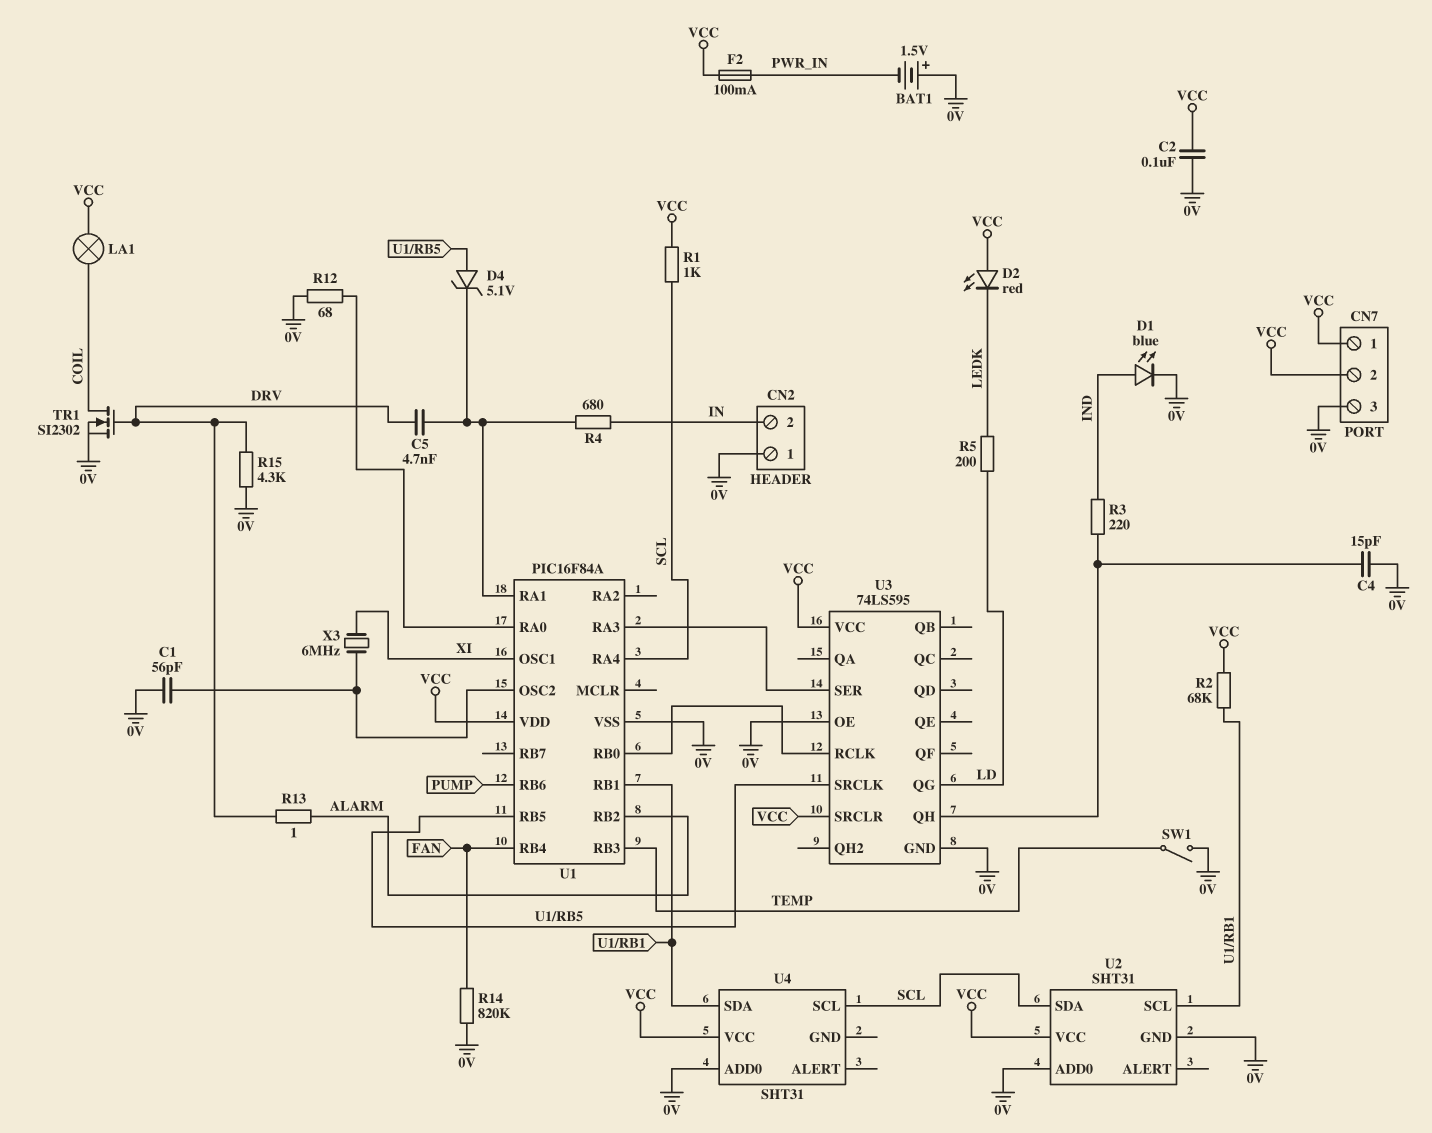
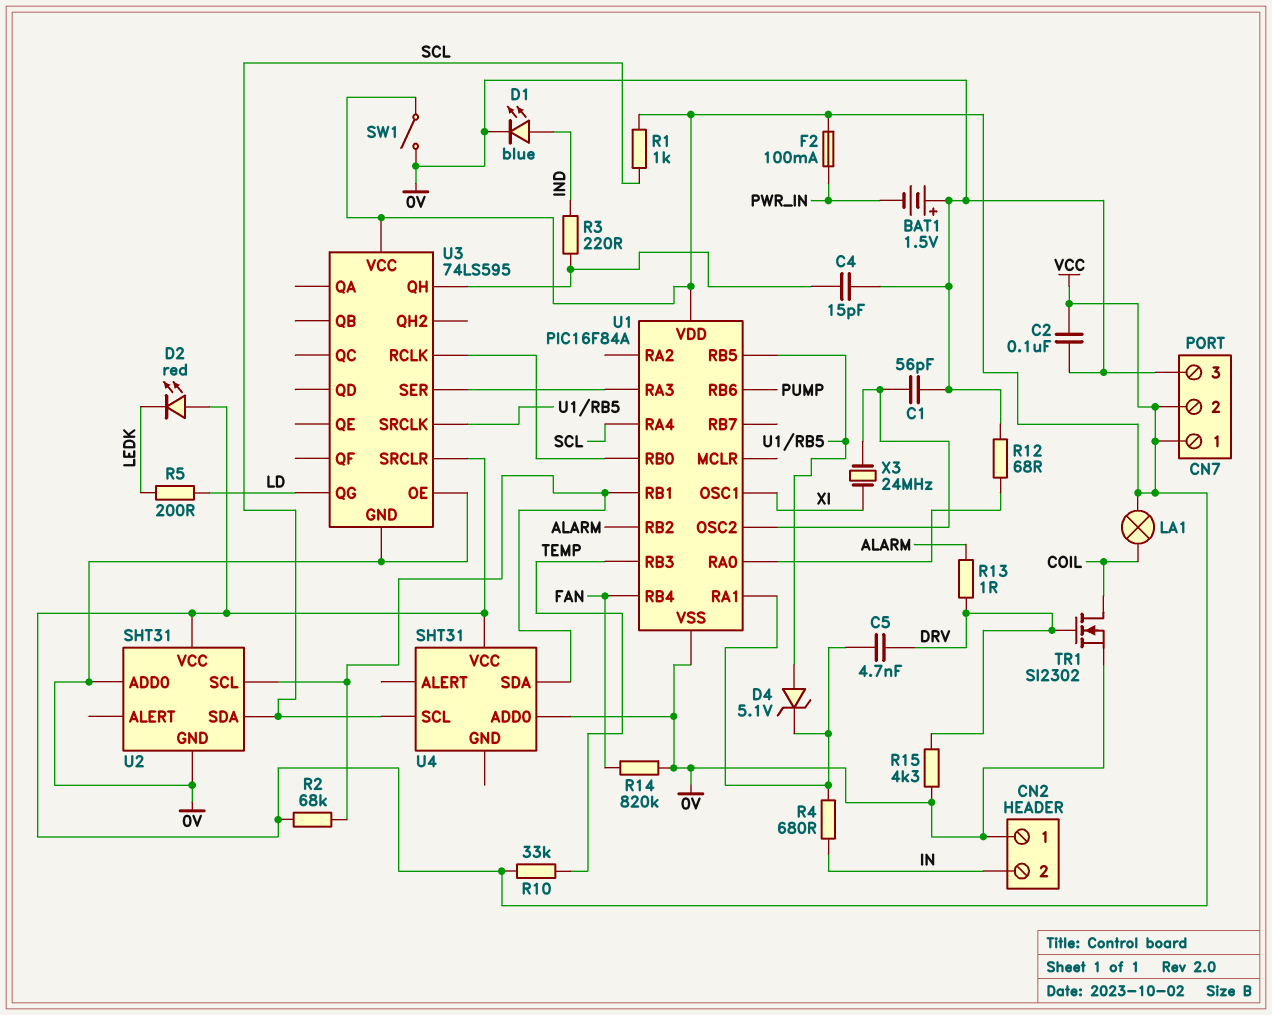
R10: none -> 33k (TEMP, VCC)
SW1: switch (0V, TEMP) -> switch (0V, VCC)
X3: 6MHz (U1/OSC2, XI) -> 24MHz (U1/OSC2, XI)

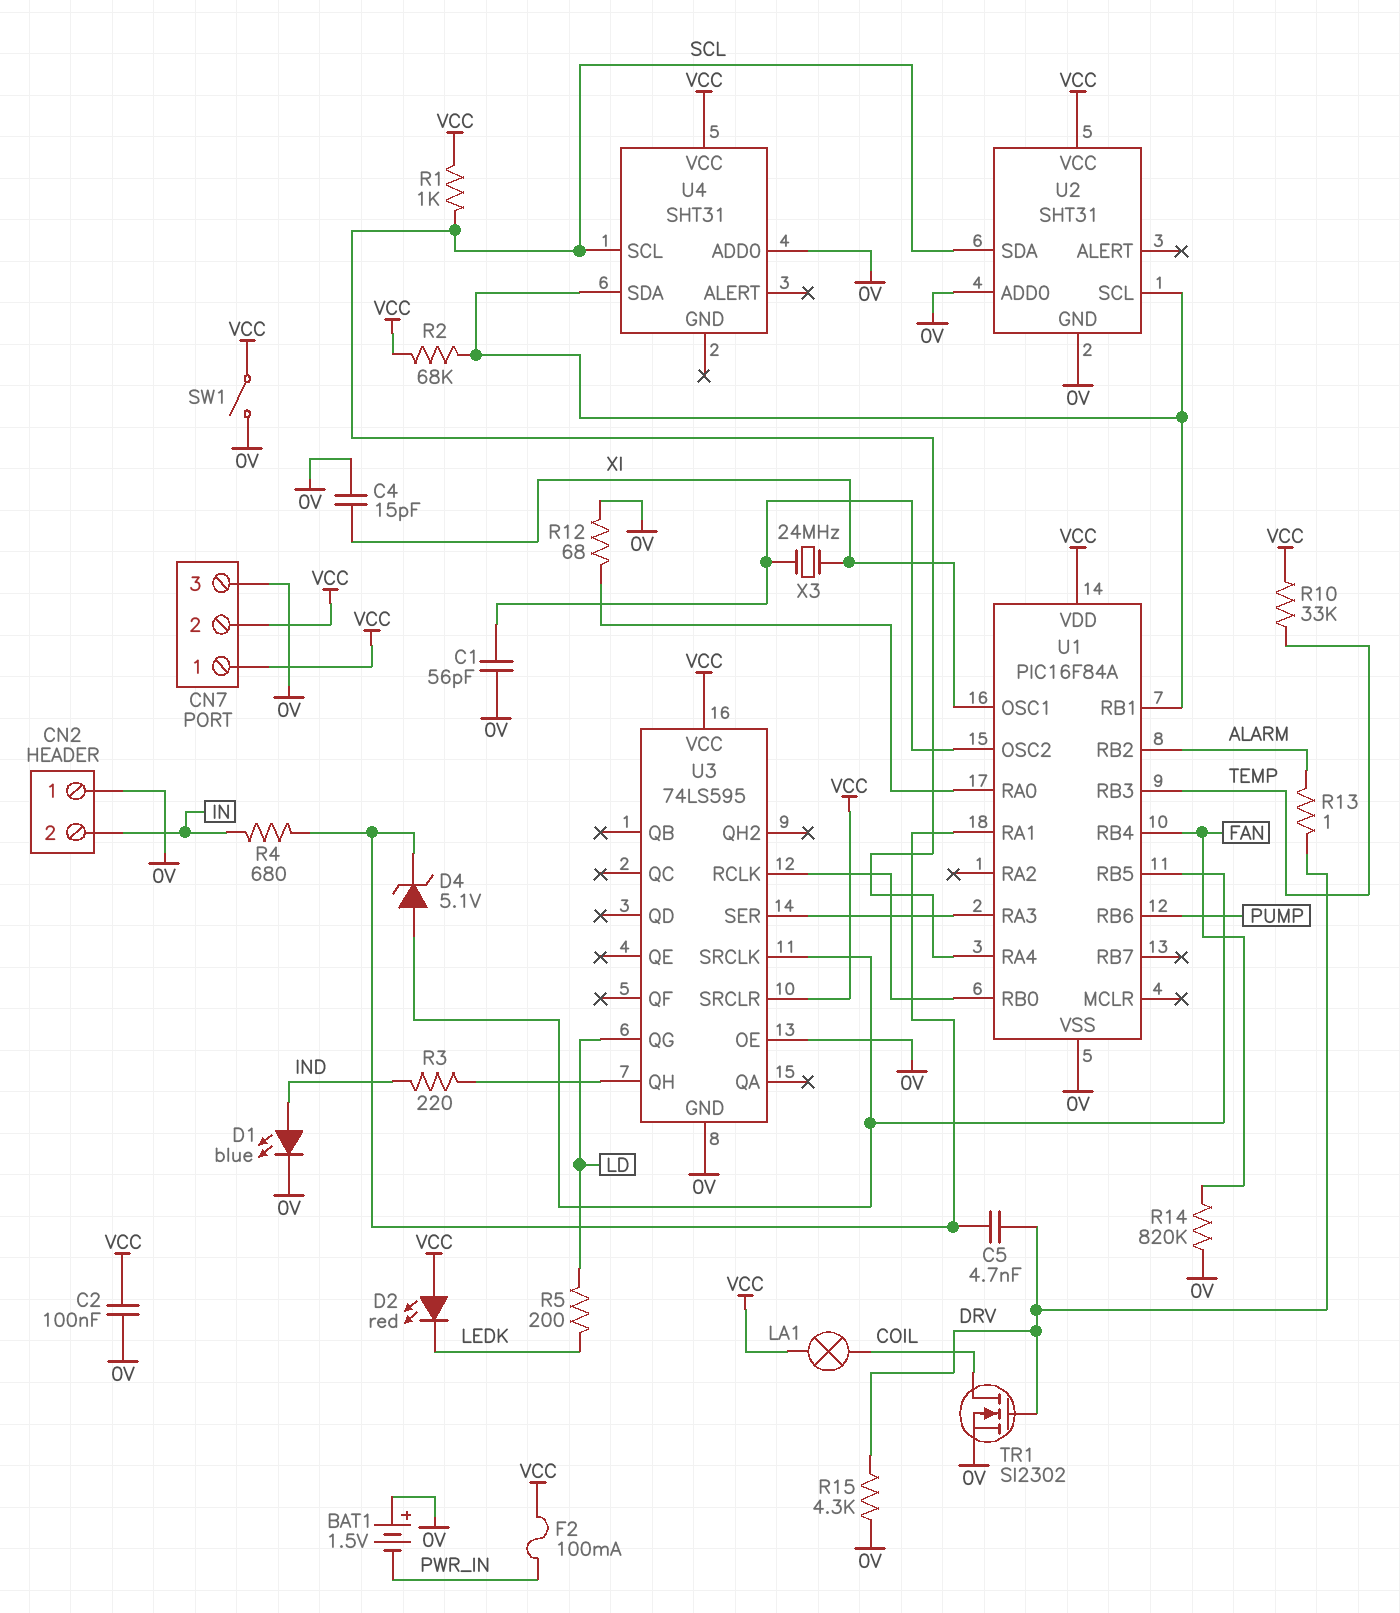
C4: 15pF (0V, U3/QH) -> 15pF (0V, XI)

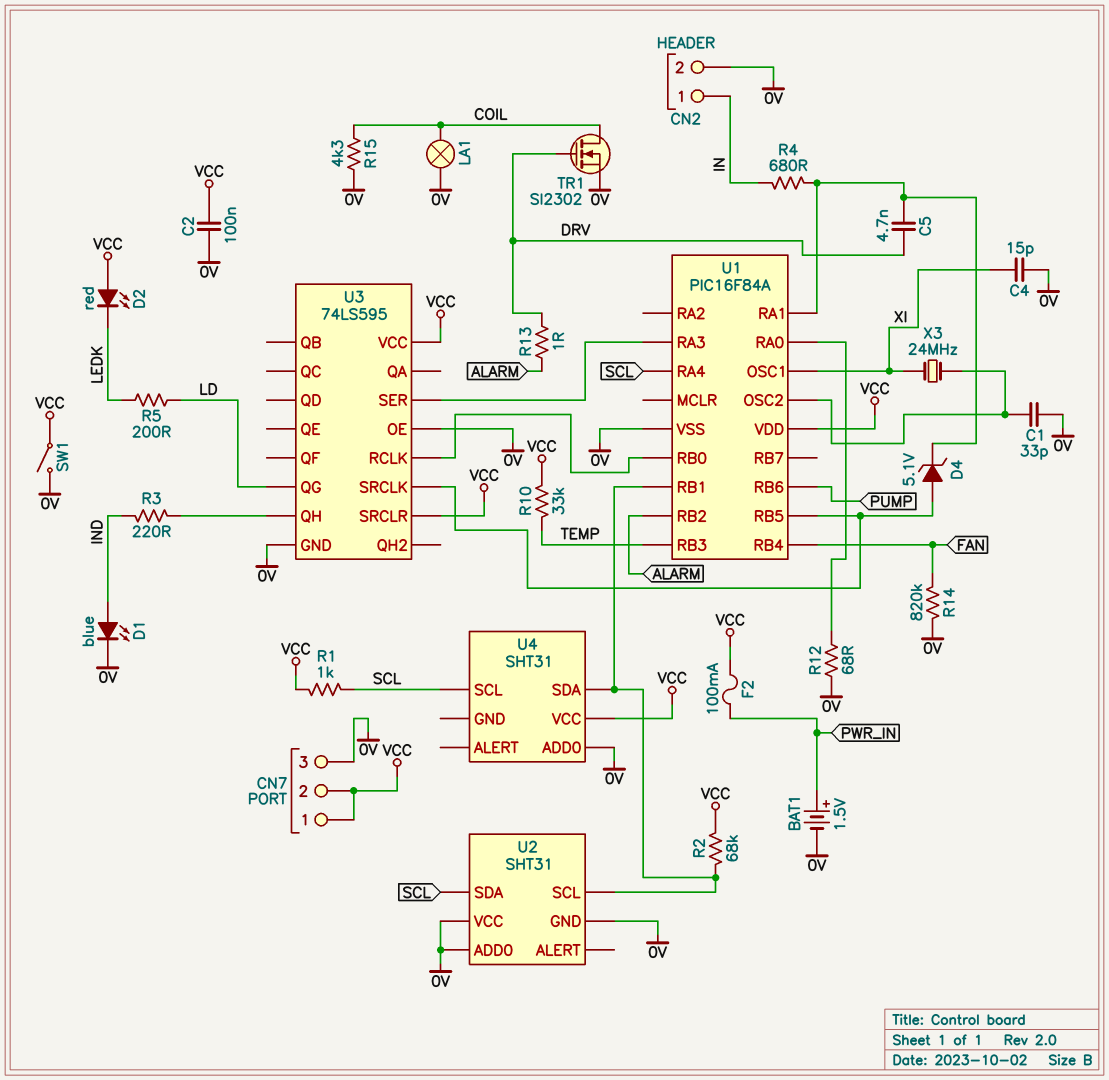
BAT1: 1.5V (plus 0V, minus PWR_IN) -> 1.5V (plus PWR_IN, minus 0V)
C1: 56pF (0V, U1/OSC2) -> 33pF (0V, U1/OSC2)
CN2 pin 1: 0V -> IN
CN2 pin 2: IN -> 0V
LA1: lamp (COIL, VCC) -> lamp (0V, COIL)
R15: 4.3k (0V, DRV) -> 4.3k (0V, COIL)
U2 pin VCC: VCC -> 0V

